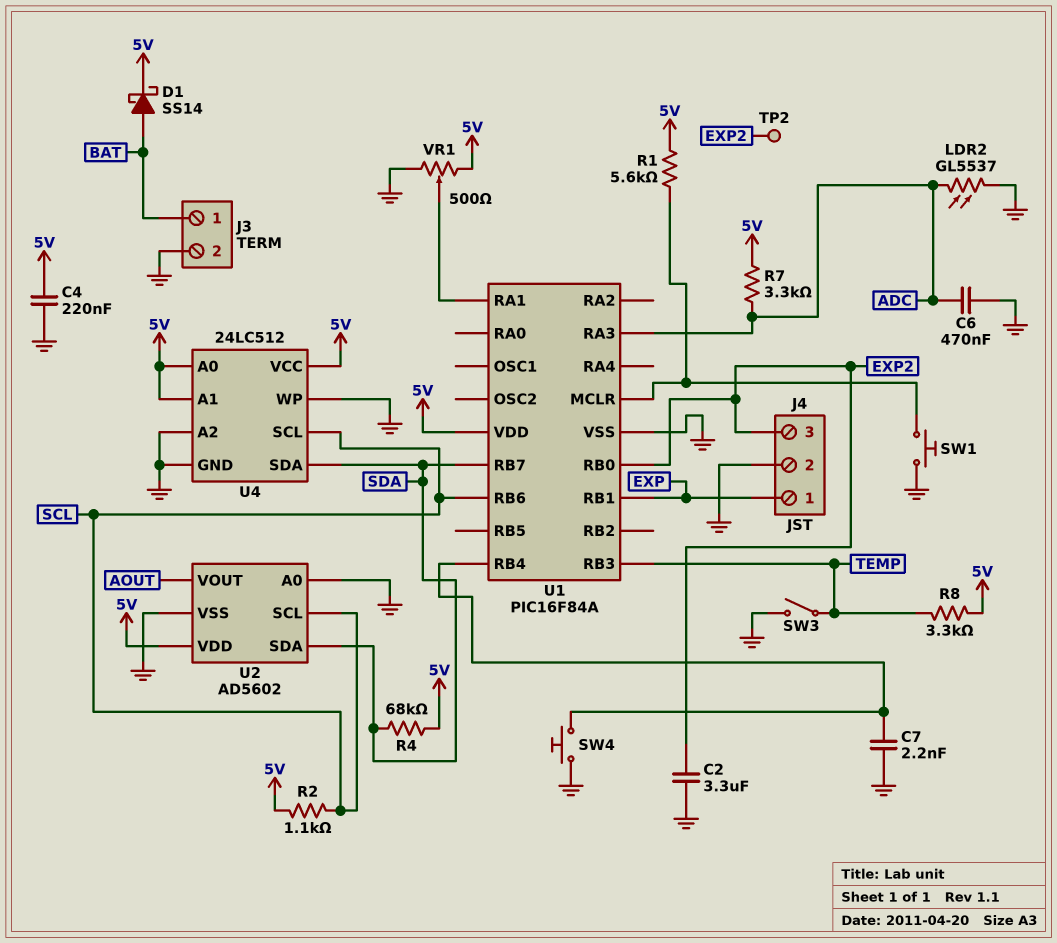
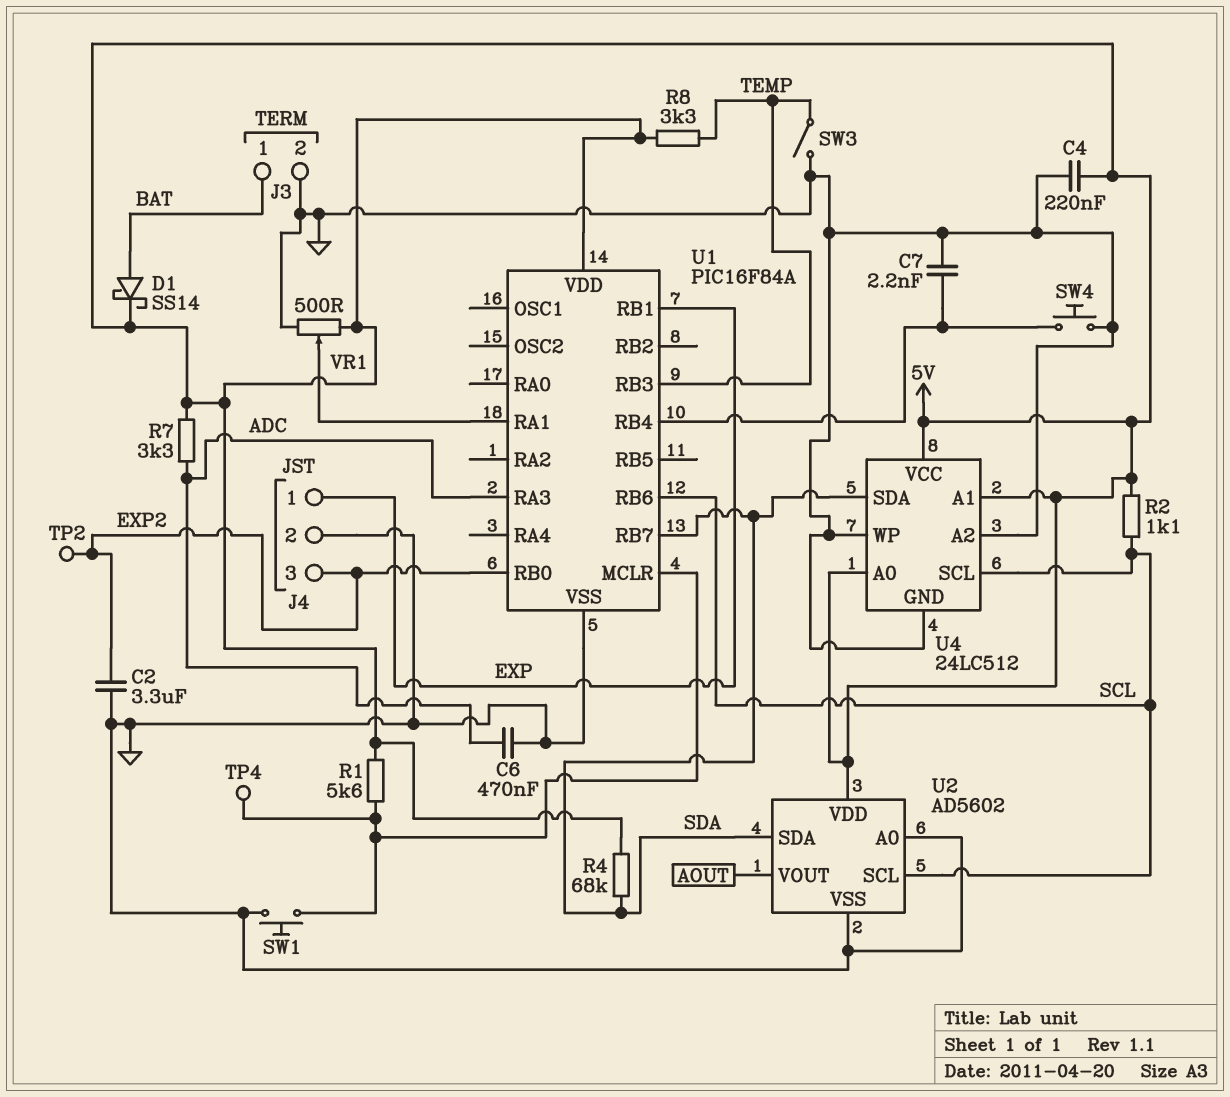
LDR2: GL5537 (ADC, GND) -> none
TP4: none -> test point (U1/MCLR)

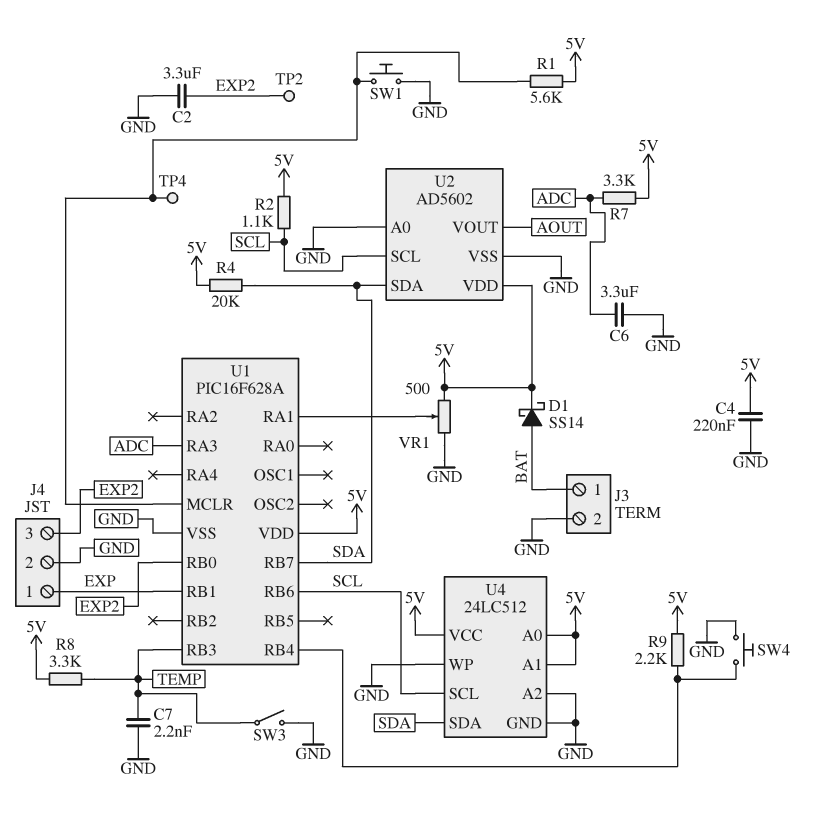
C6: 470nF (ADC, GND) -> 3.3uF (ADC, GND)
C7: 2.2nF (GND, U1/RB4) -> 2.2nF (GND, TEMP)
R4: 68k (5V, SDA) -> 20k (5V, SDA)
R9: none -> 2.2k (5V, U1/RB4)
U1: PIC16F84A -> PIC16F628A

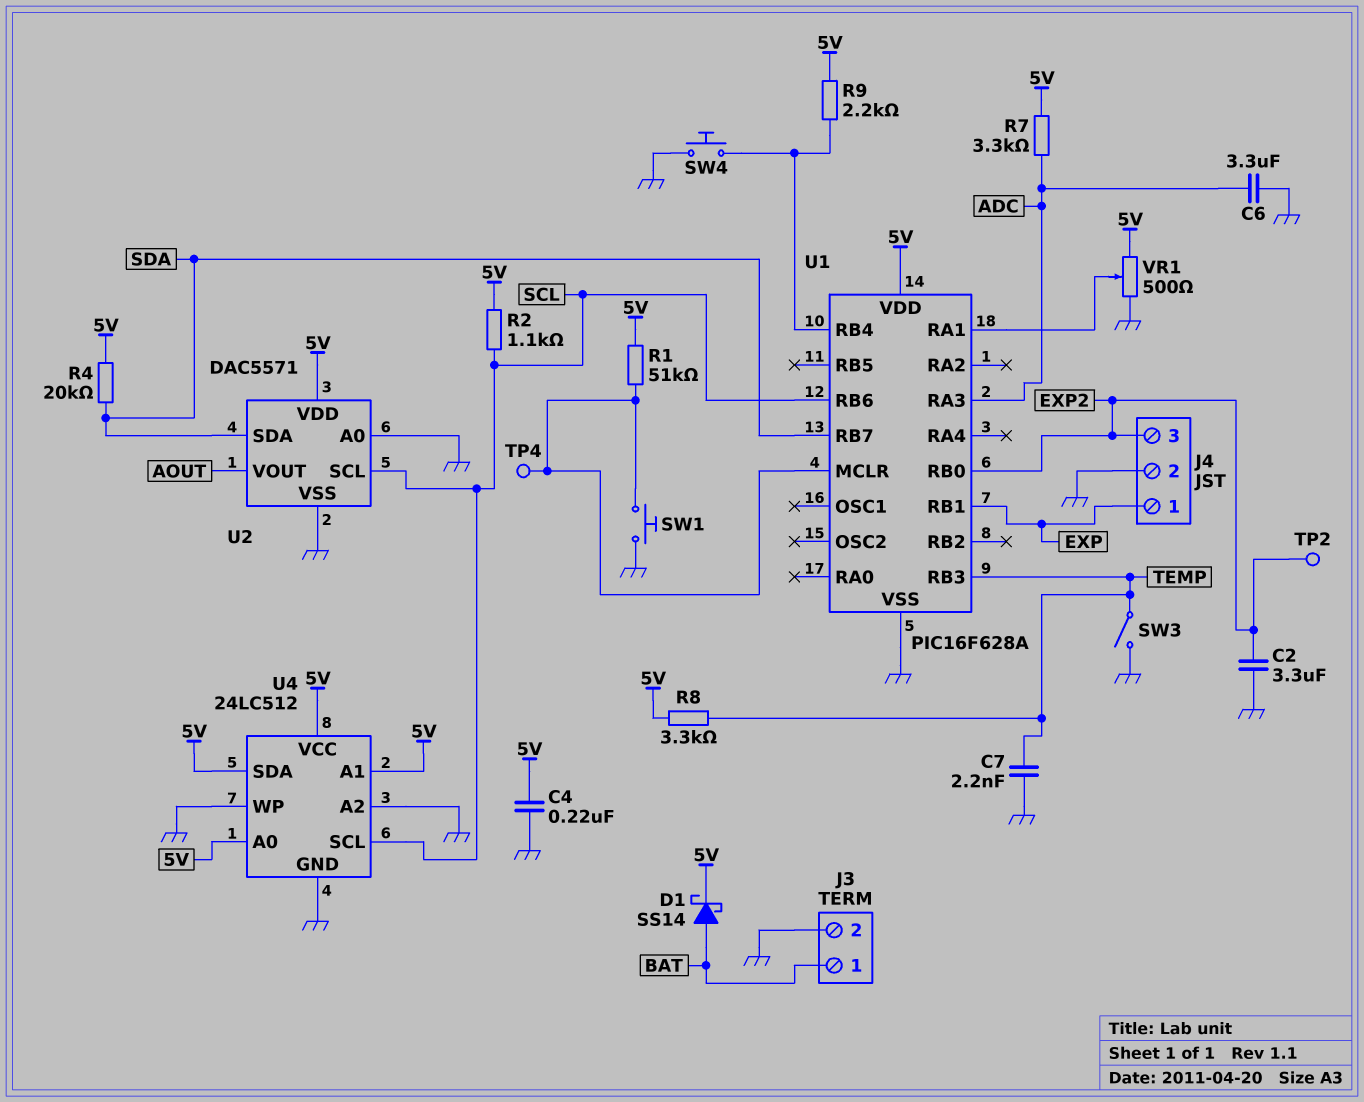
R1: 5.6k (5V, U1/MCLR) -> 51k (5V, U1/MCLR)
U2: AD5602 -> DAC5571
U4 pin SDA: SDA -> 5V

